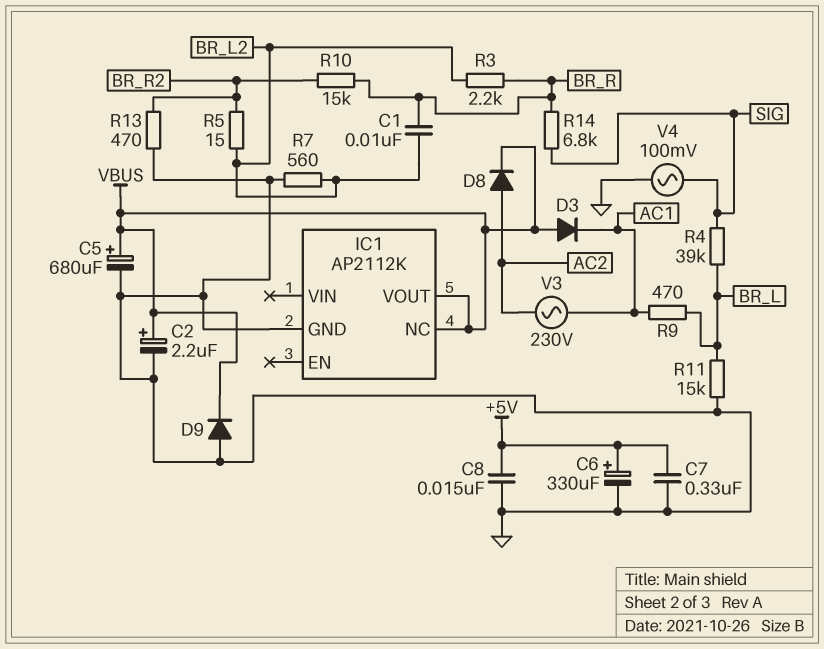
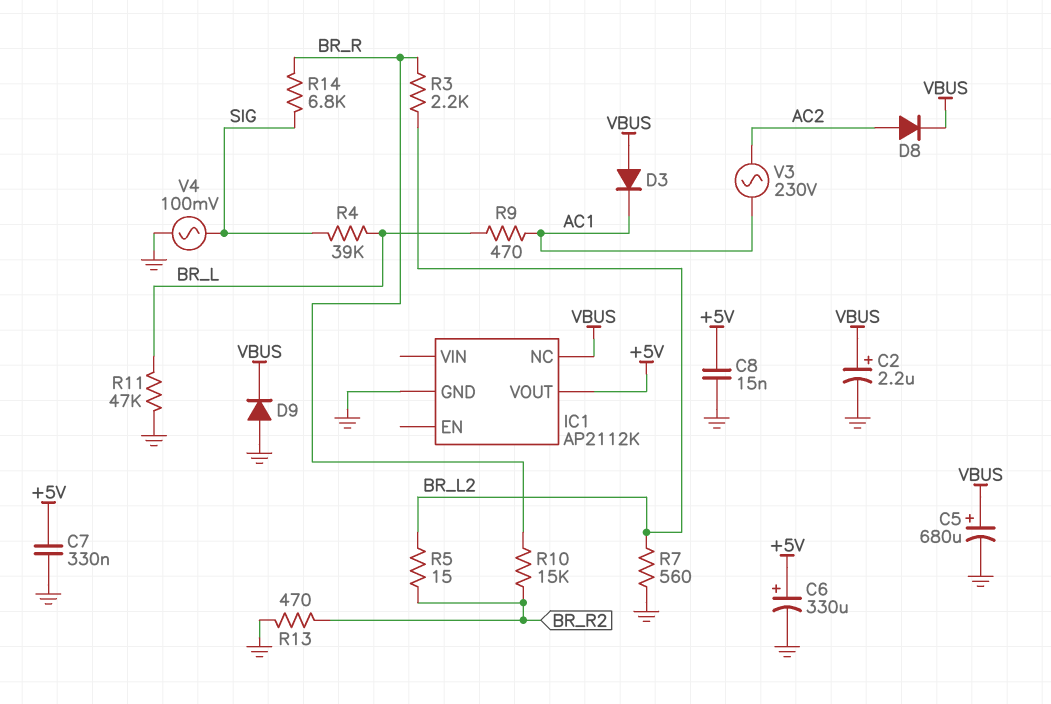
C1: 10nF (BR_L2, BR_R) -> none
IC1 pin VOUT: VBUS -> +5V
R11: 15k (BR_L, GND) -> 47k (BR_L, GND)

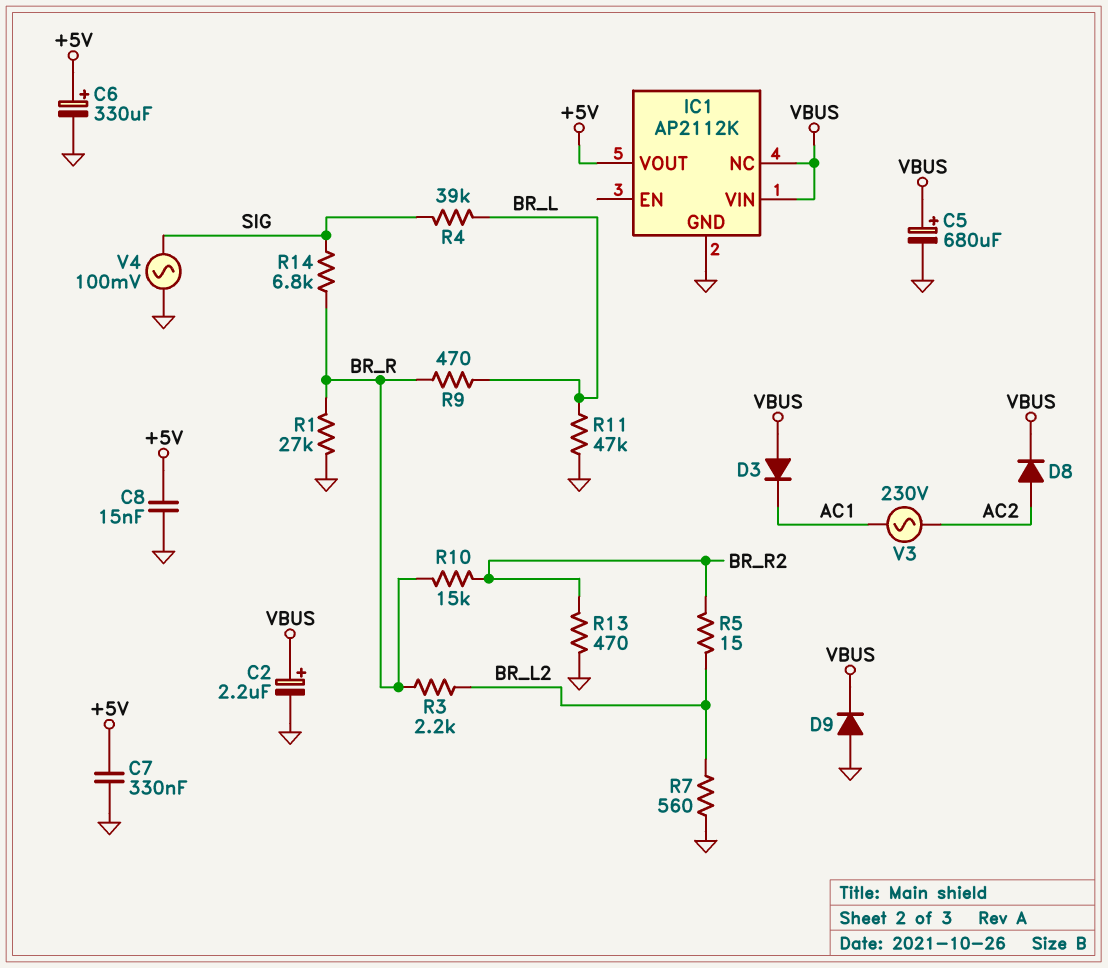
IC1 pin VIN: none -> VBUS
R1: none -> 27k (BR_R, GND)
R9: 470 (AC1, BR_L) -> 470 (BR_L, BR_R)

